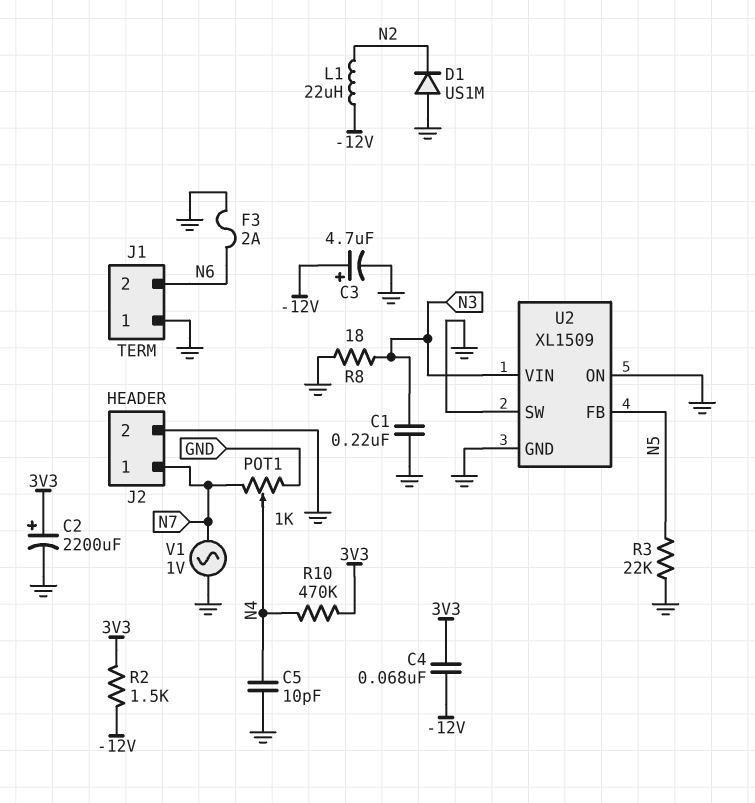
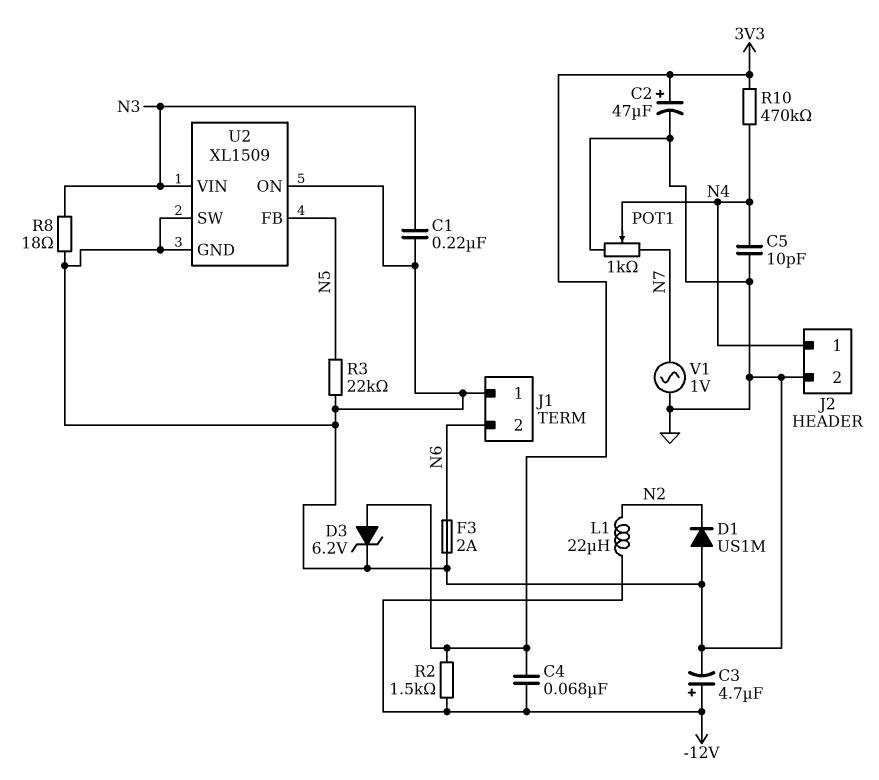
C2: 2200uF (plus 3V3, minus GND) -> 47uF (plus 3V3, minus GND)
D3: none -> zener 6.2V (A 3V3, K GND)
J2 pin 1: N7 -> N4

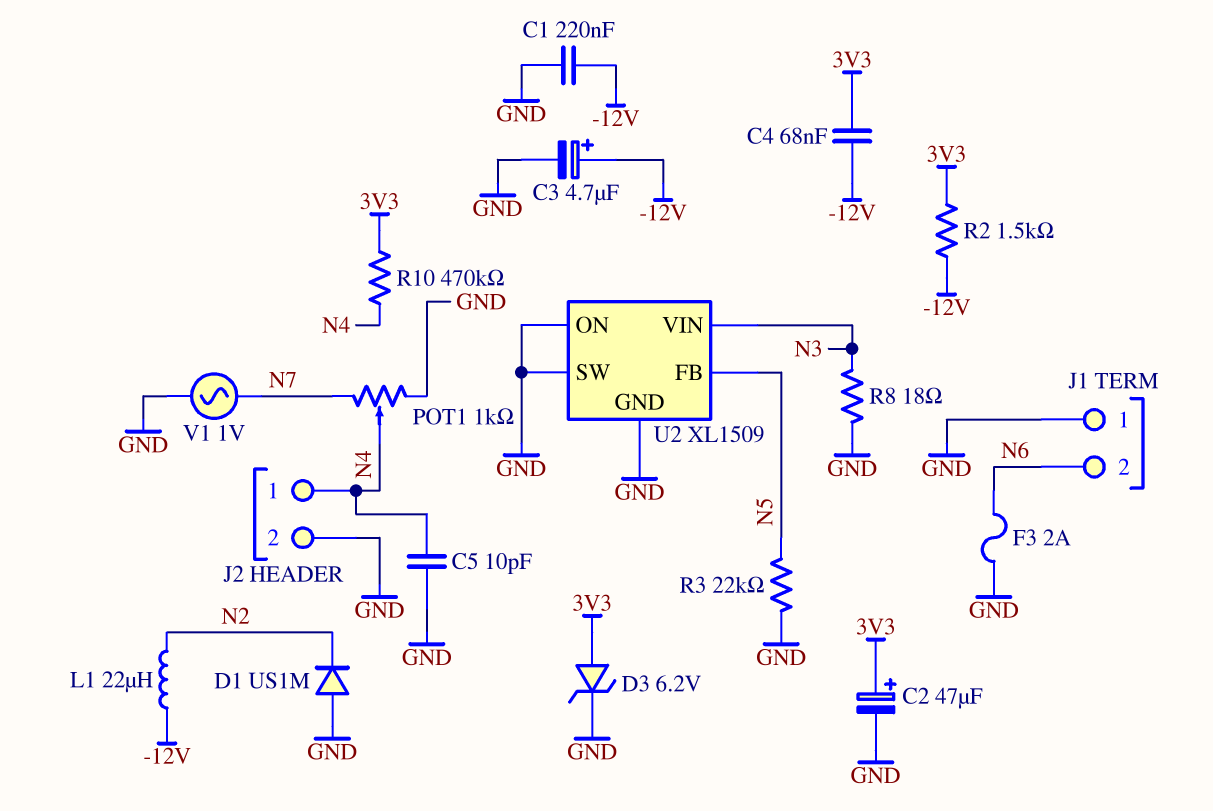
C1: 220nF (GND, N3) -> 220nF (-12V, GND)

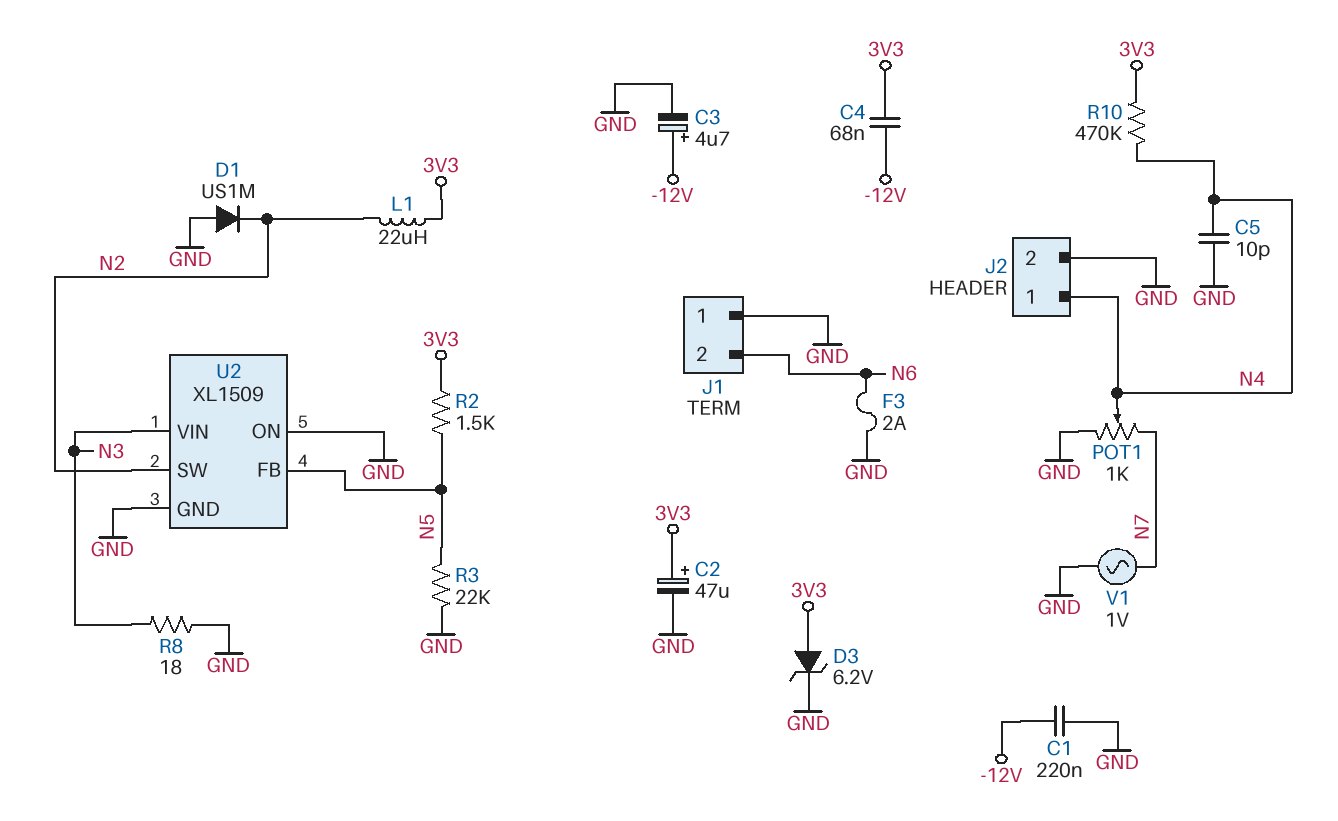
L1: 22uH (-12V, N2) -> 22uH (3V3, N2)
R2: 1.5k (-12V, 3V3) -> 1.5k (3V3, N5)
U2 pin SW: GND -> N2

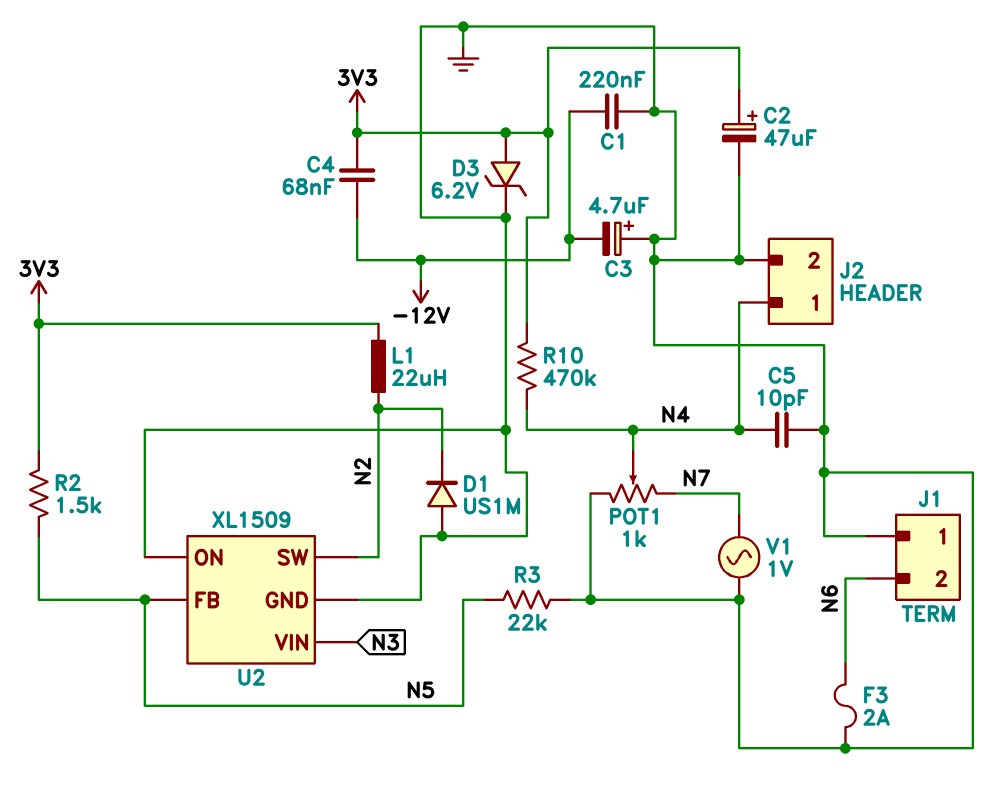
C3: 4.7uF (plus -12V, minus GND) -> 4.7uF (plus GND, minus -12V)
R8: 18 (GND, N3) -> none

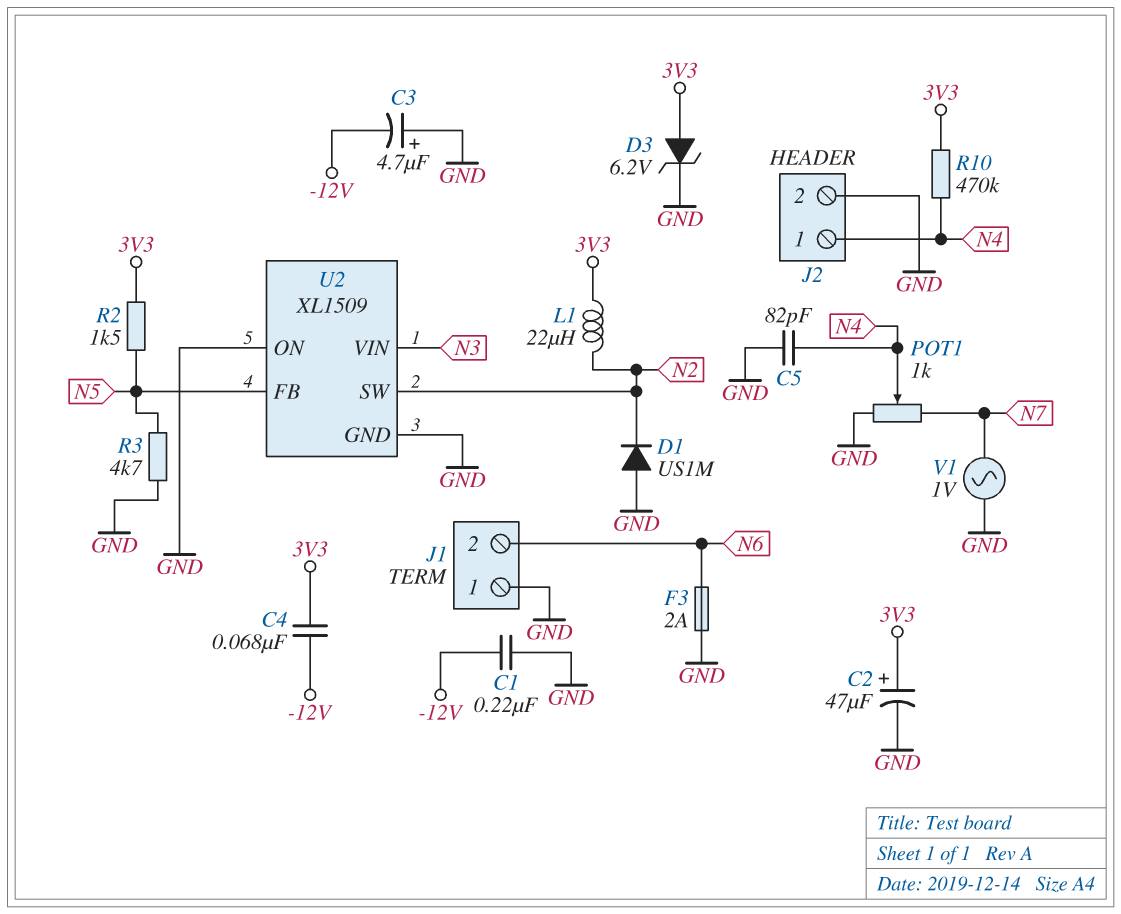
C5: 10pF (GND, N4) -> 82pF (GND, N4)
R3: 22k (GND, N5) -> 4.7k (GND, N5)

